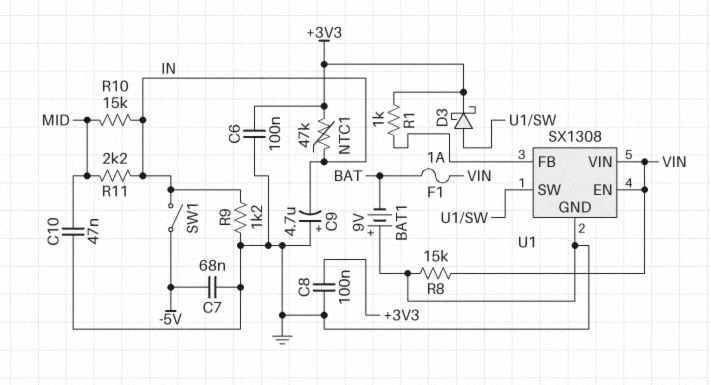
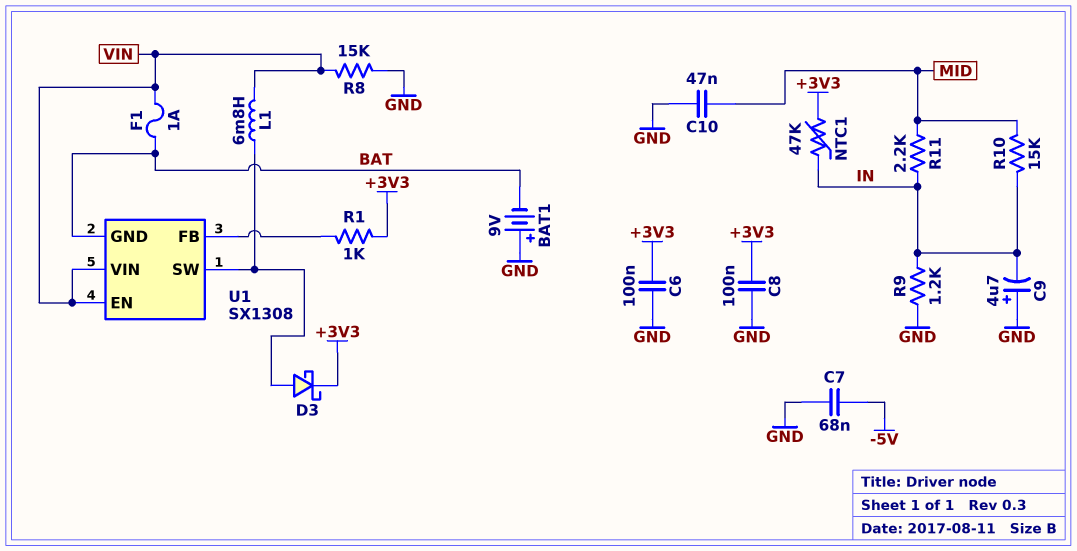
L1: none -> 6.8mH (U1/SW, VIN)
SW1: switch (-5V, IN) -> none
U1 pin GND: GND -> BAT

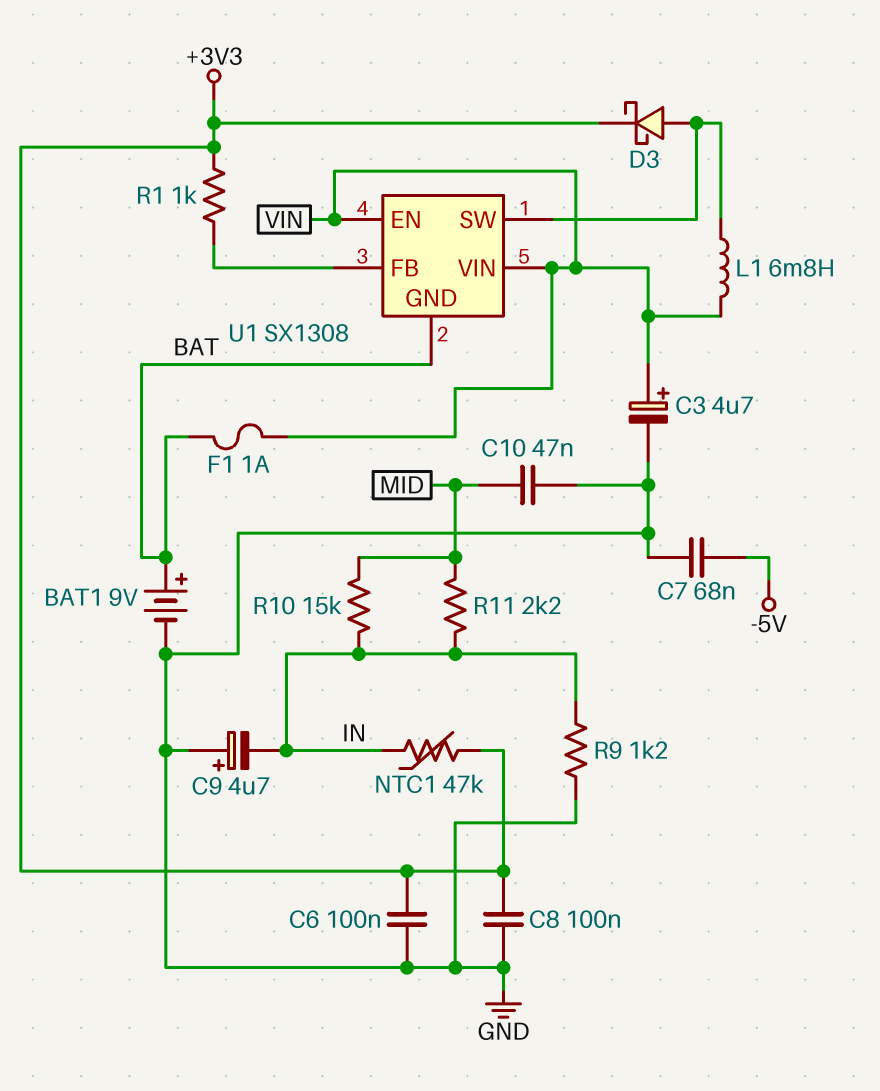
BAT1: 9V (plus GND, minus BAT) -> 9V (plus BAT, minus GND)
C3: none -> 4.7uF (plus VIN, minus GND)
R8: 15k (GND, VIN) -> none

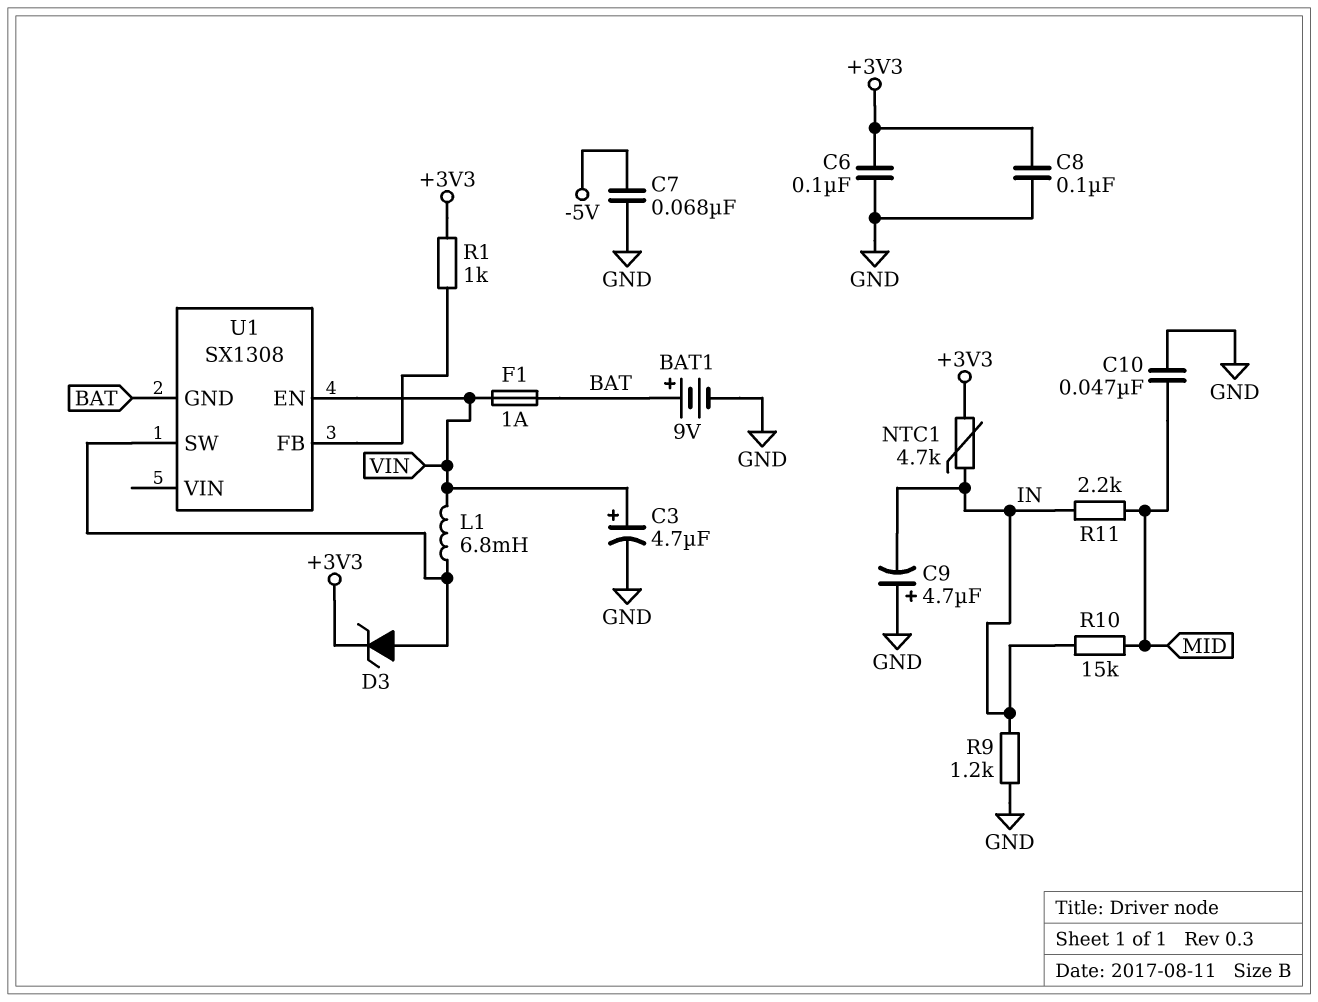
D3: schottky (A U1/SW, K +3V3) -> zener (A U1/SW, K +3V3)
NTC1: 47k (+3V3, IN) -> 4.7k (+3V3, IN)
U1 pin VIN: VIN -> none

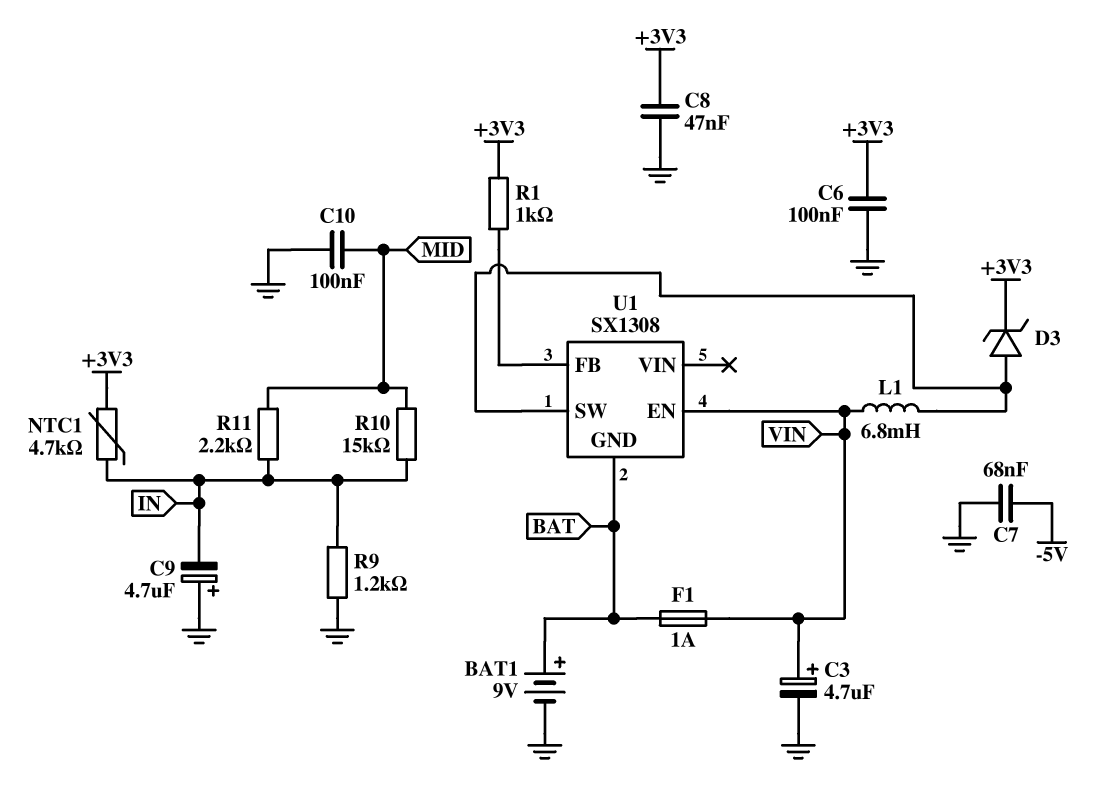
C8: 100nF (+3V3, GND) -> 47nF (+3V3, GND)
C10: 47nF (GND, MID) -> 100nF (GND, MID)

